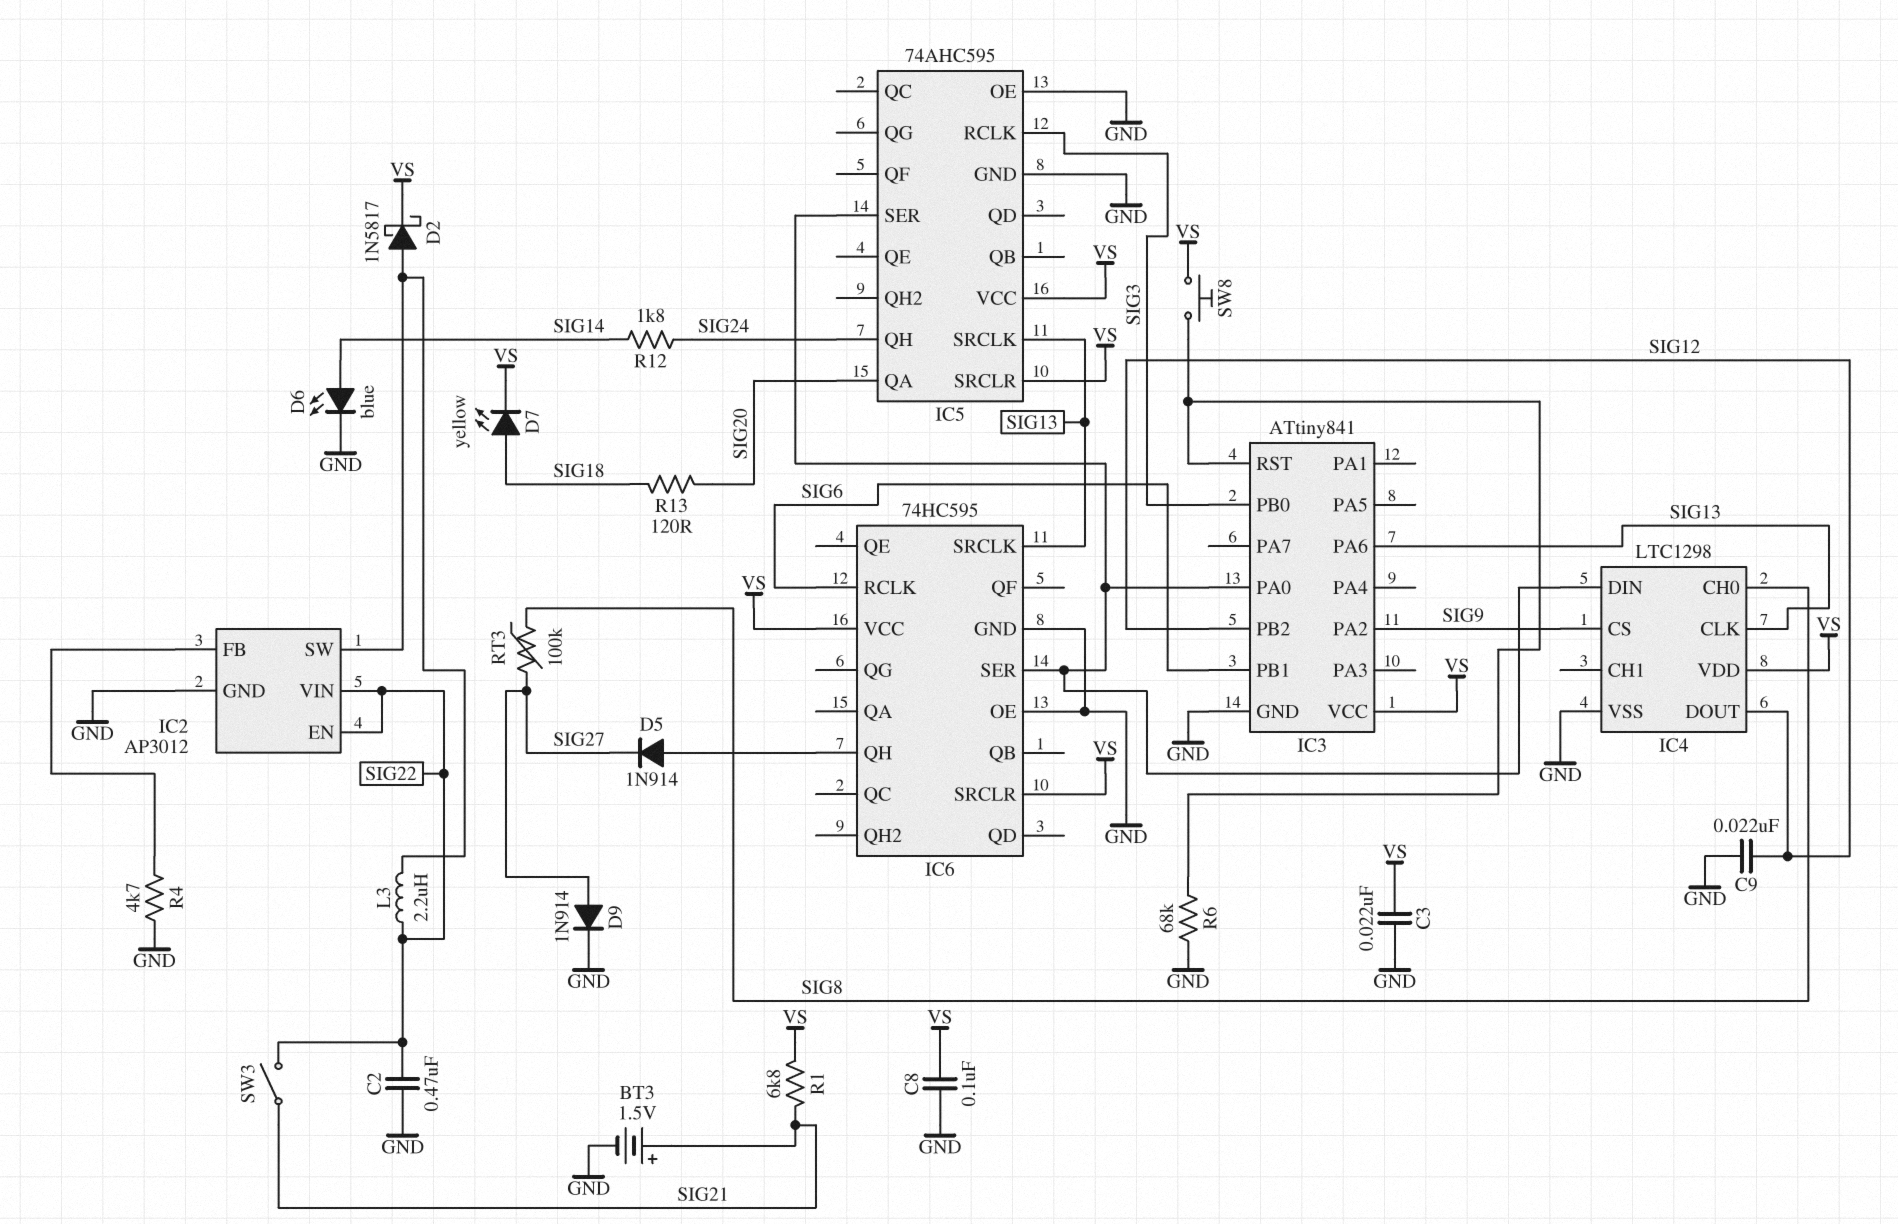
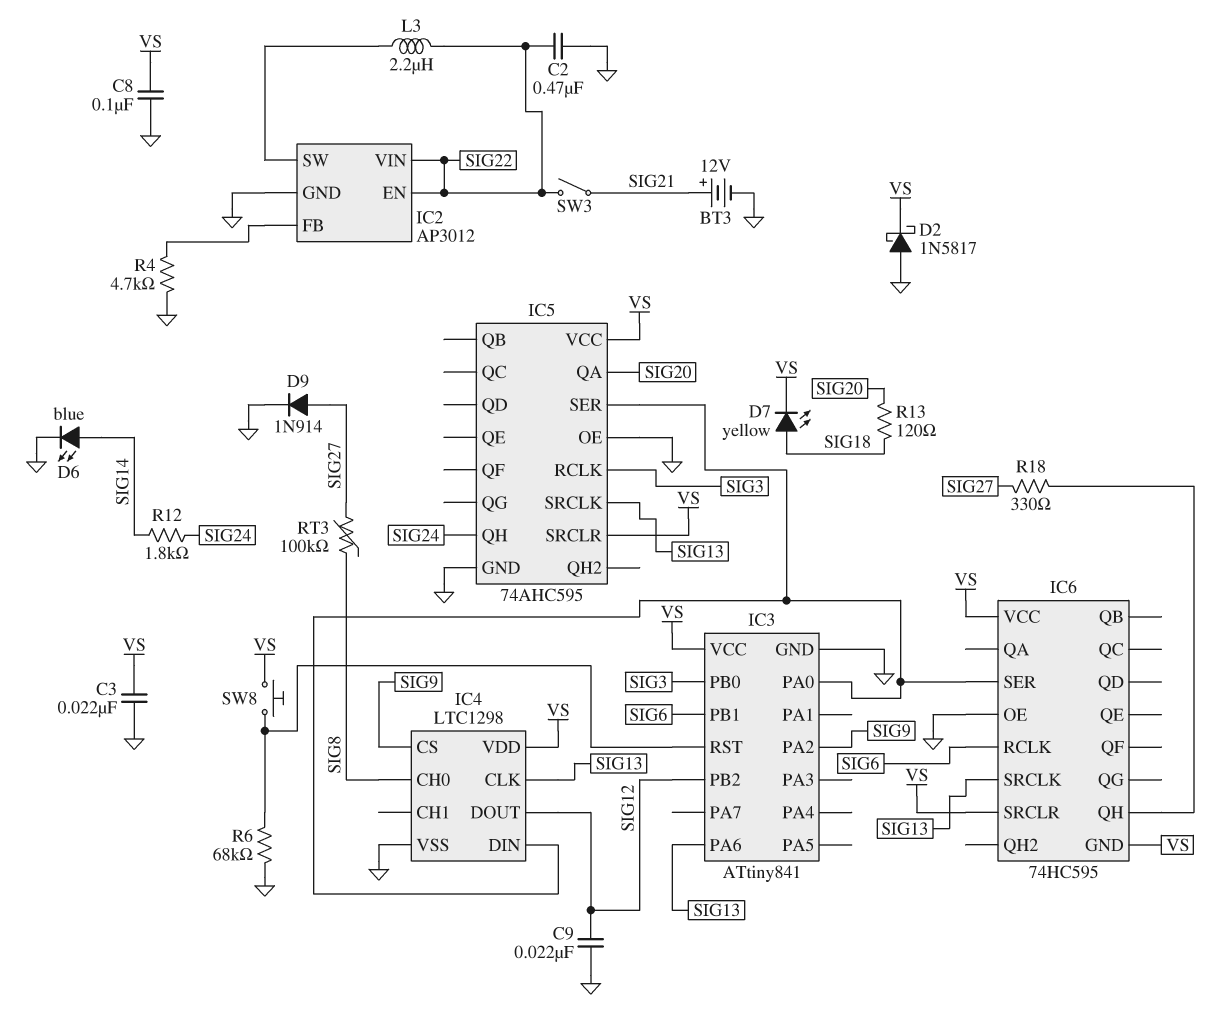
BT3: 1.5V (plus SIG21, minus GND) -> 12V (plus SIG21, minus GND)
D2: schottky 1N5817 (A IC2/SW, K VS) -> schottky 1N5817 (A GND, K VS)
D5: diode 1N914 (A IC6/QH, K SIG27) -> none
IC6 pin GND: GND -> VS
R1: 6.8k (SIG21, VS) -> none
R18: none -> 330 (IC6/QH, SIG27)

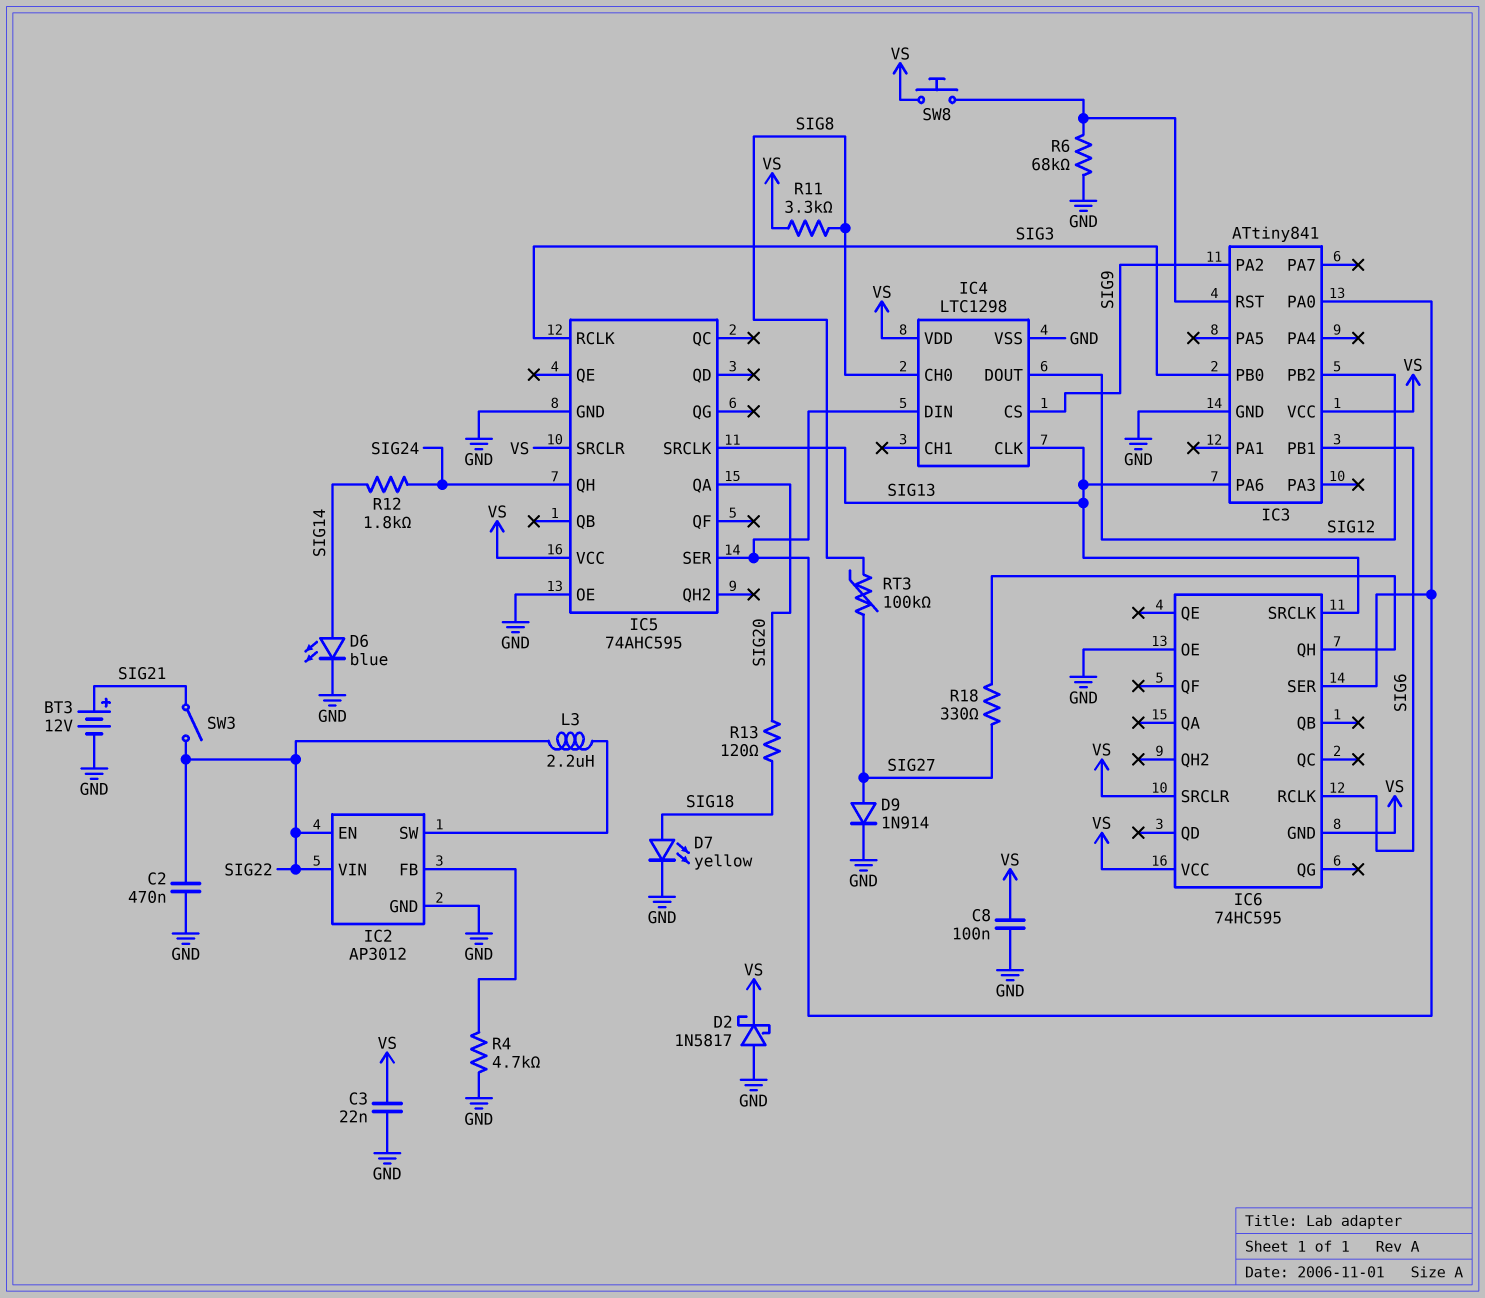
C9: 22nF (GND, SIG12) -> none
D7: LED yellow (A SIG18, K VS) -> LED yellow (A SIG18, K GND)
R11: none -> 3.3k (SIG8, VS)

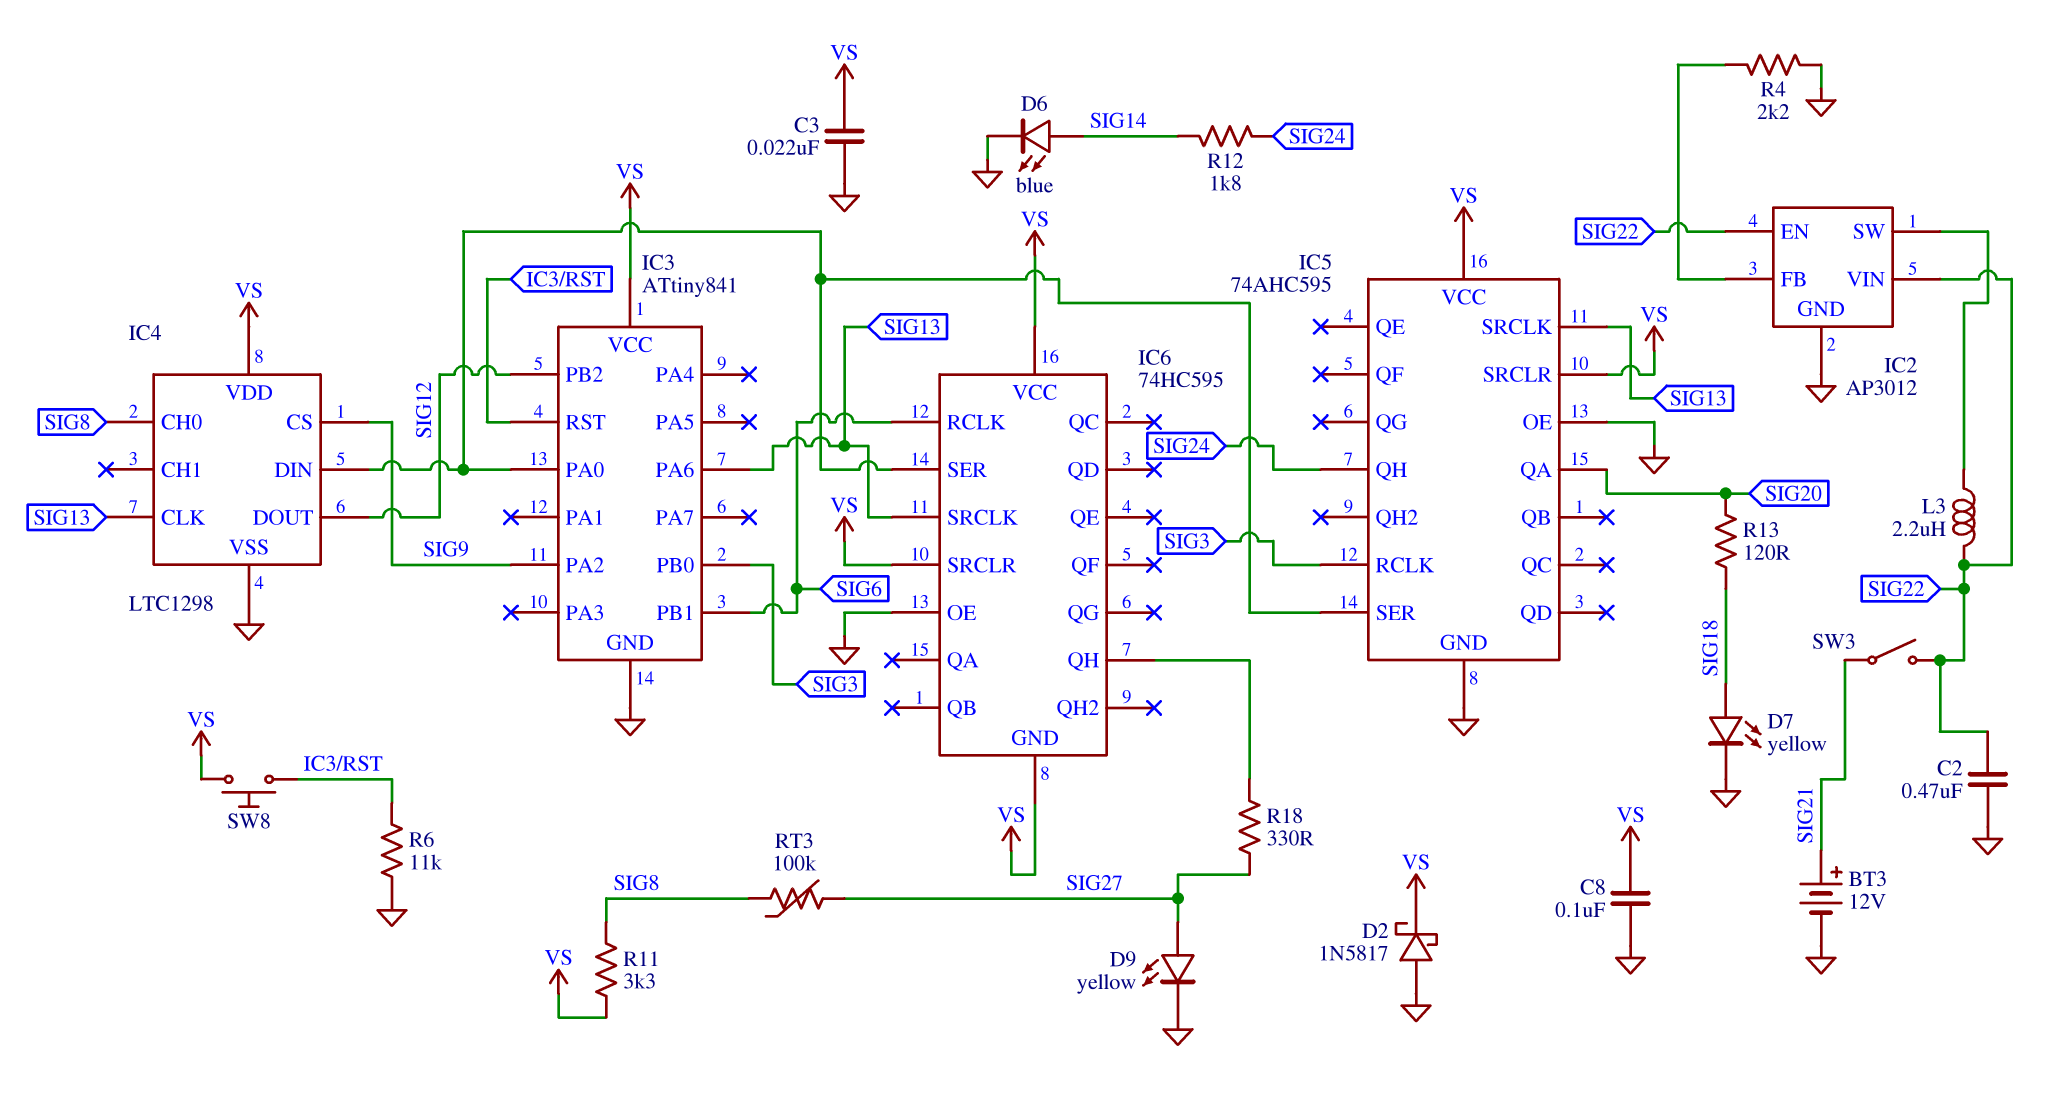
D9: diode 1N914 (A SIG27, K GND) -> LED yellow (A SIG27, K GND)
R4: 4.7k (GND, IC2/FB) -> 2.2k (GND, IC2/FB)
R6: 68k (GND, IC3/RST) -> 11k (GND, IC3/RST)

